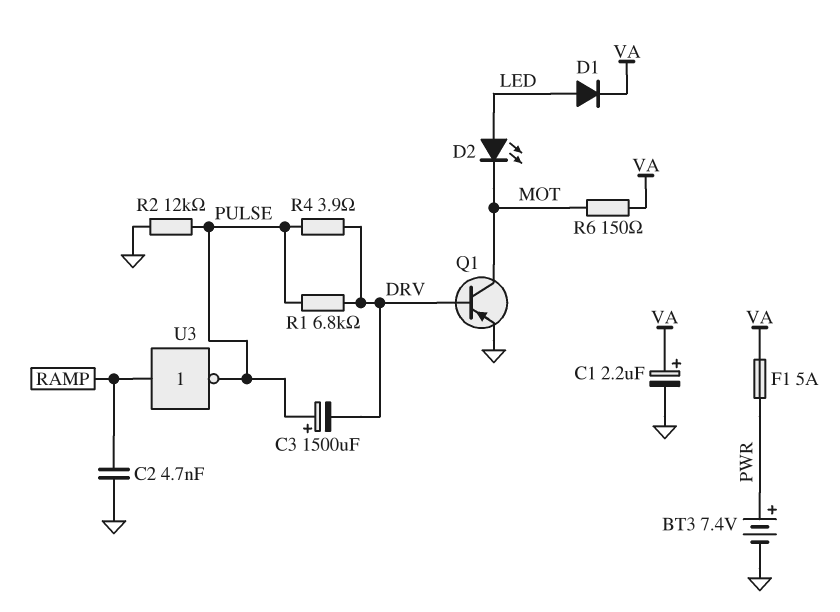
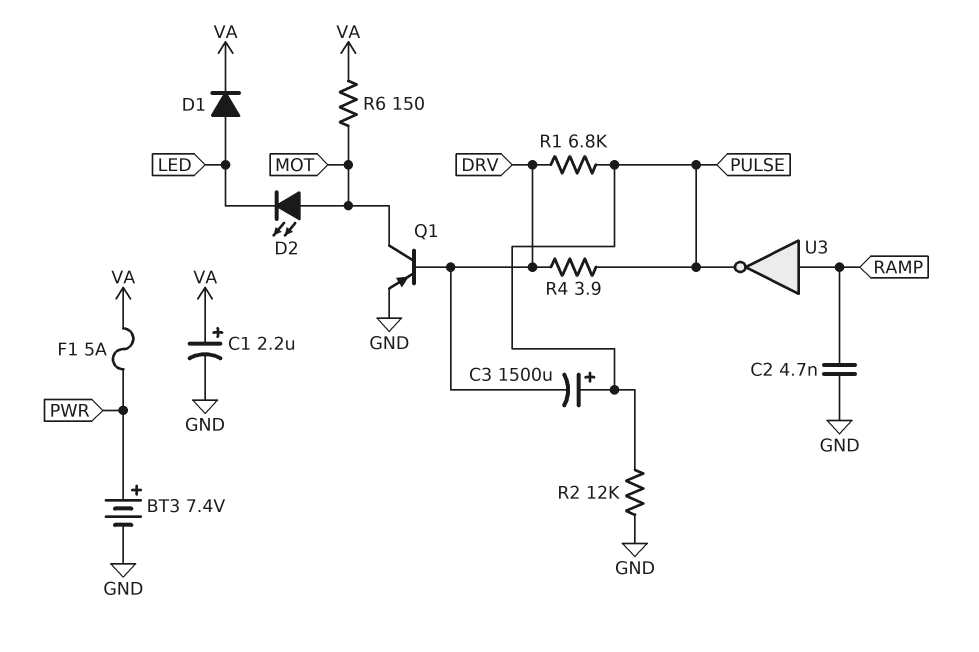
D2: LED (A LED, K MOT) -> LED (A MOT, K LED)

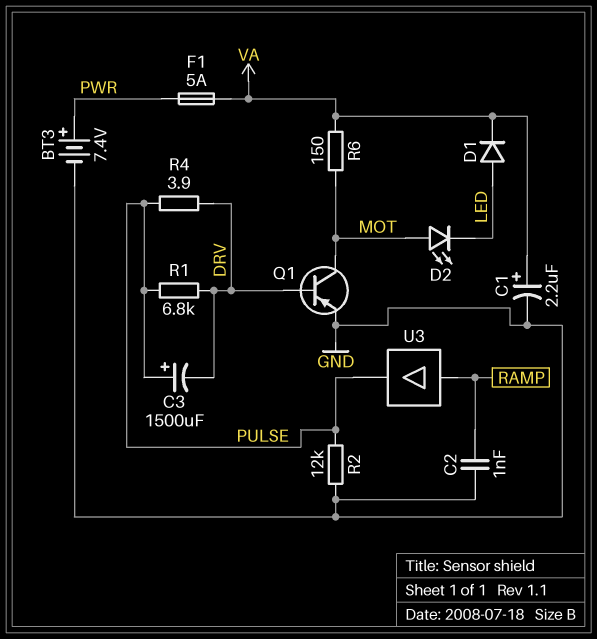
C2: 4.7nF (GND, RAMP) -> 1nF (GND, RAMP)
U3: NOT (in RAMP, out PULSE) -> buffer (in RAMP, out PULSE)

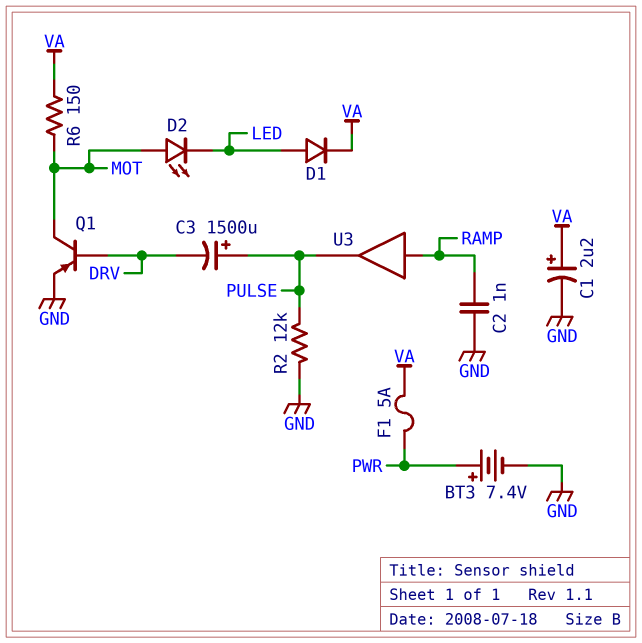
R1: 6.8k (DRV, PULSE) -> none
R4: 3.9 (DRV, PULSE) -> none

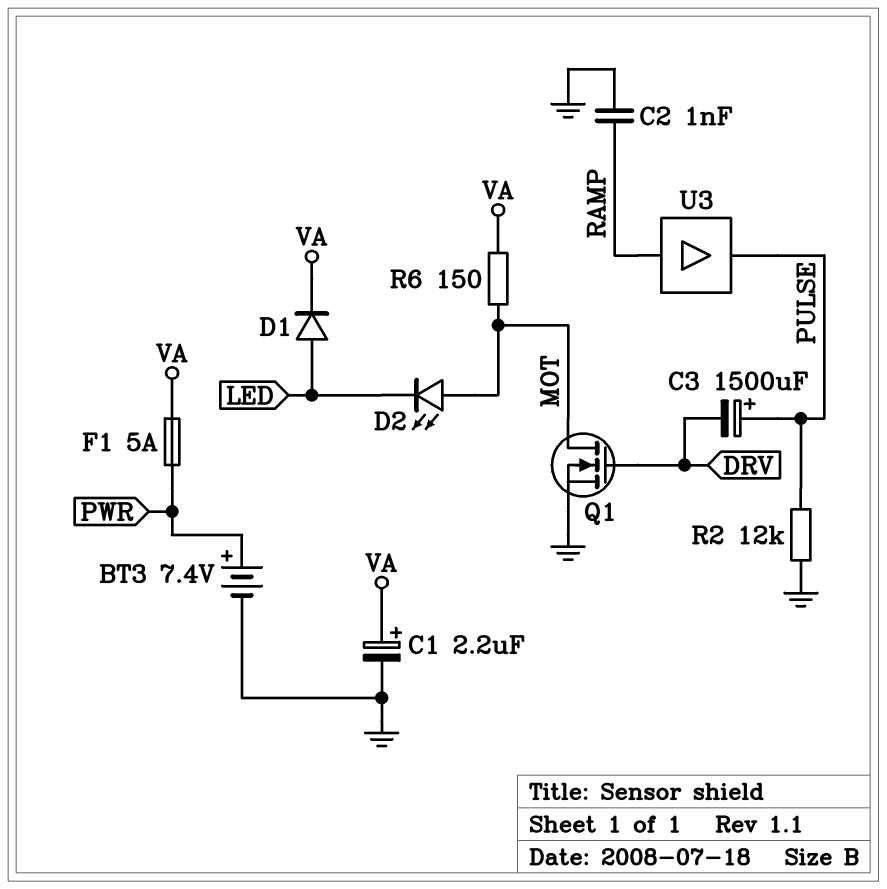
Q1: PNP (B DRV, C MOT, E GND) -> NMOS (G DRV, D MOT, S GND)

